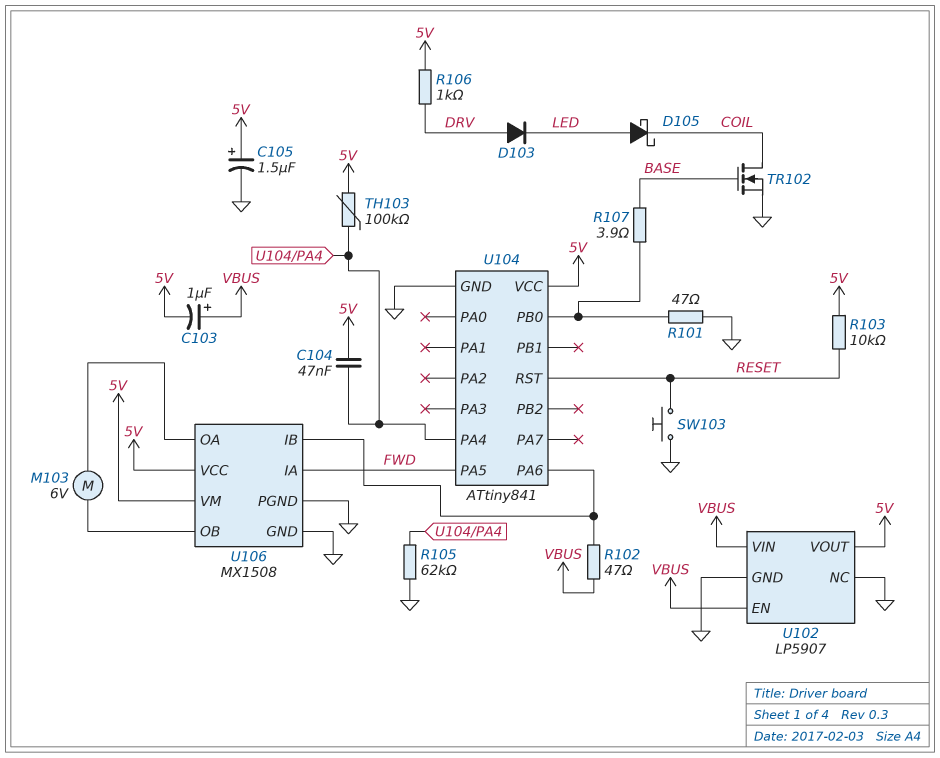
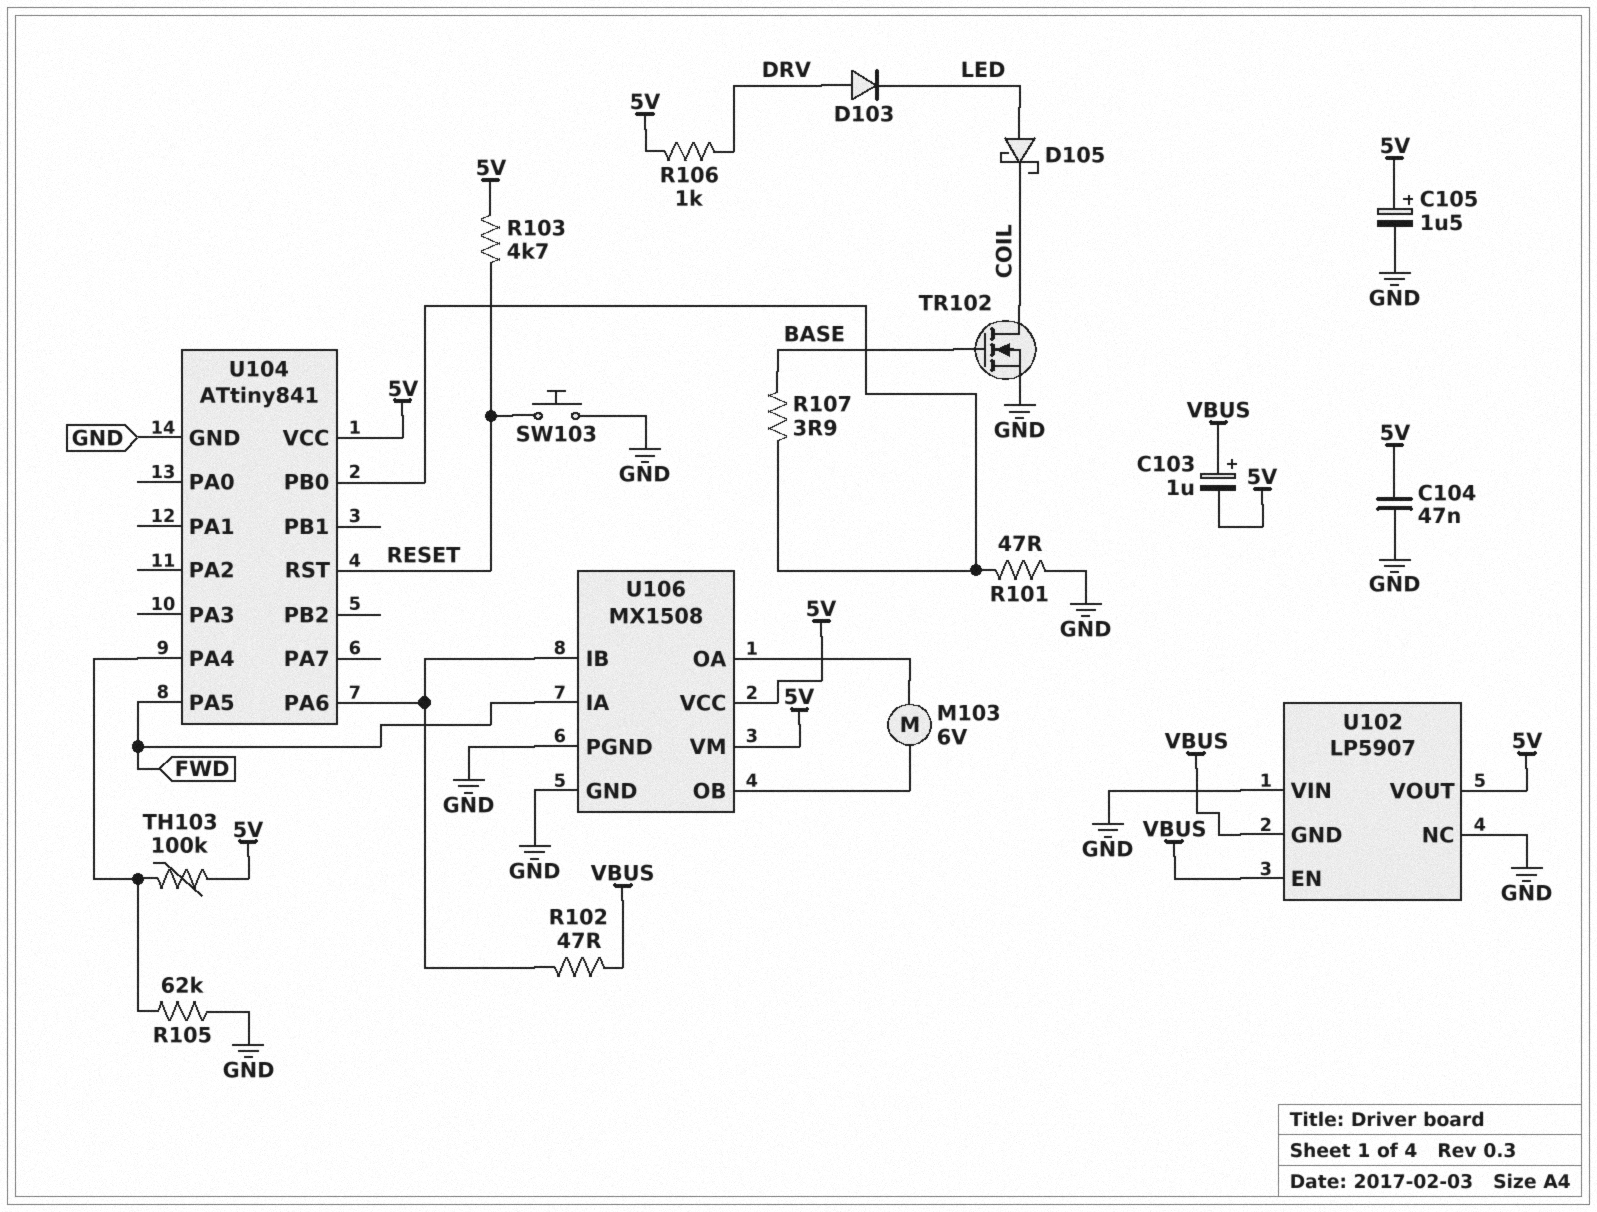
C104: 47nF (5V, U104/PA4) -> 47nF (5V, GND)
R103: 10k (5V, RESET) -> 4.7k (5V, RESET)
U102 pin GND: GND -> VBUS
U102 pin VIN: VBUS -> GND

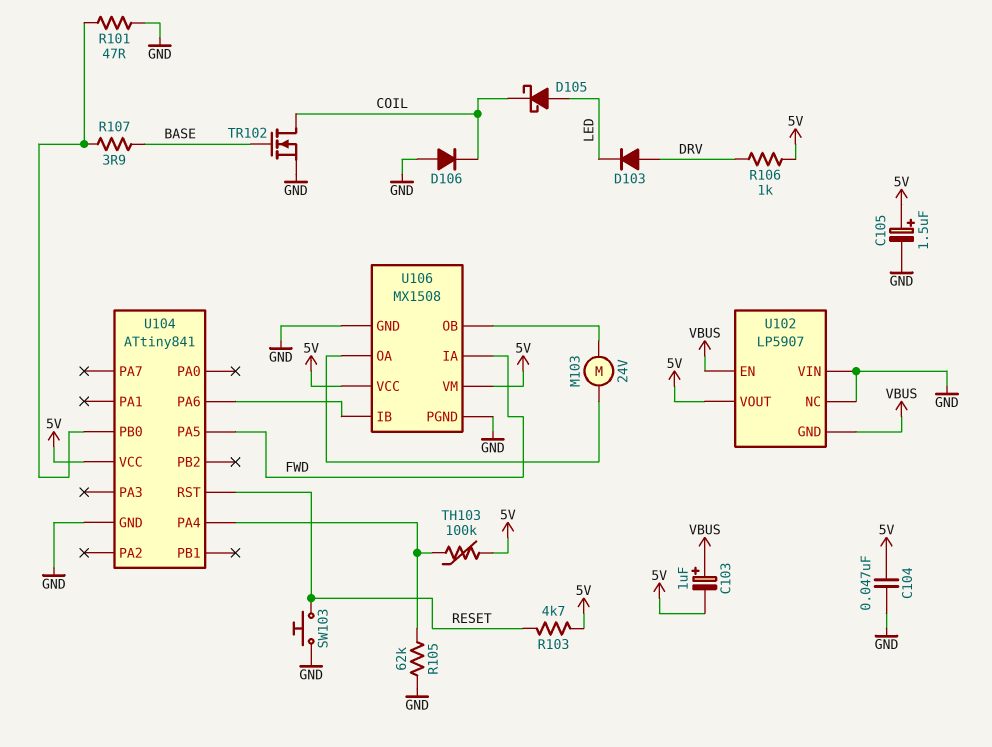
D106: none -> diode (A GND, K COIL)
M103: motor 6V (U106/OA, U106/OB) -> motor 24V (U106/OA, U106/OB)
R102: 47 (U104/PA6, VBUS) -> none

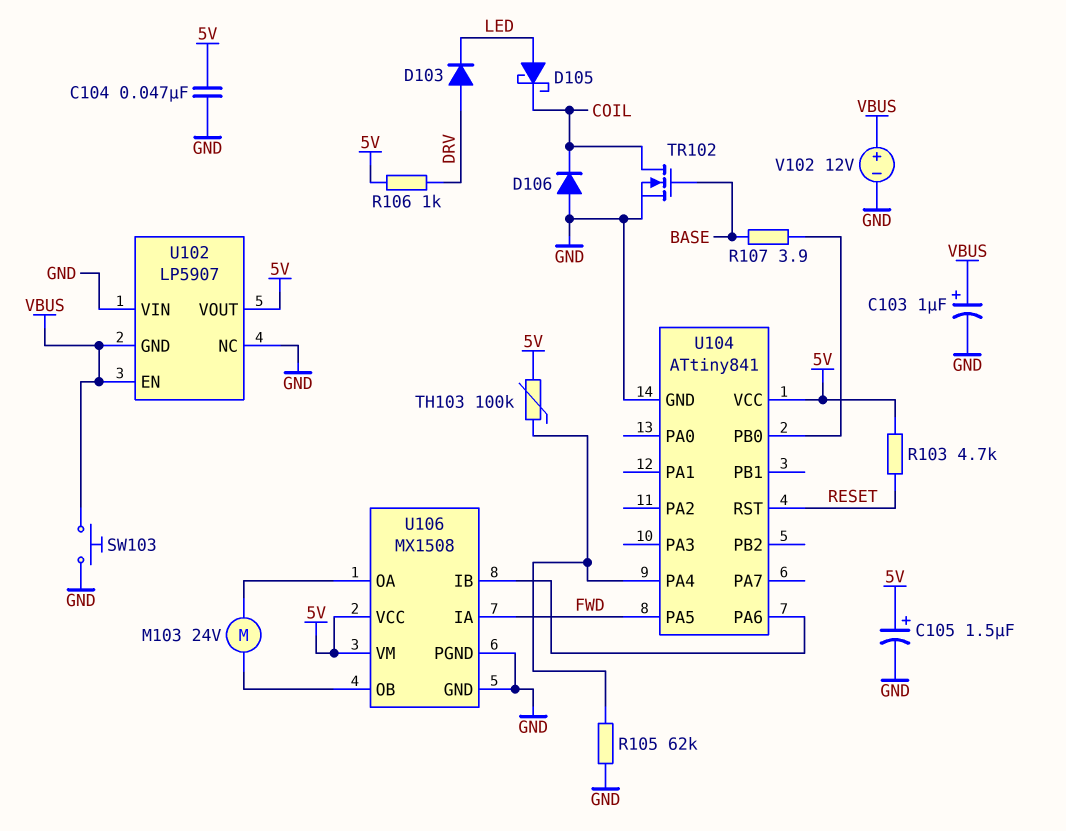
C103: 1uF (plus VBUS, minus 5V) -> 1uF (plus VBUS, minus GND)
R101: 47 (GND, U104/PB0) -> none
SW103: button (GND, RESET) -> button (GND, VBUS)
V102: none -> 12V (plus VBUS, minus GND)

